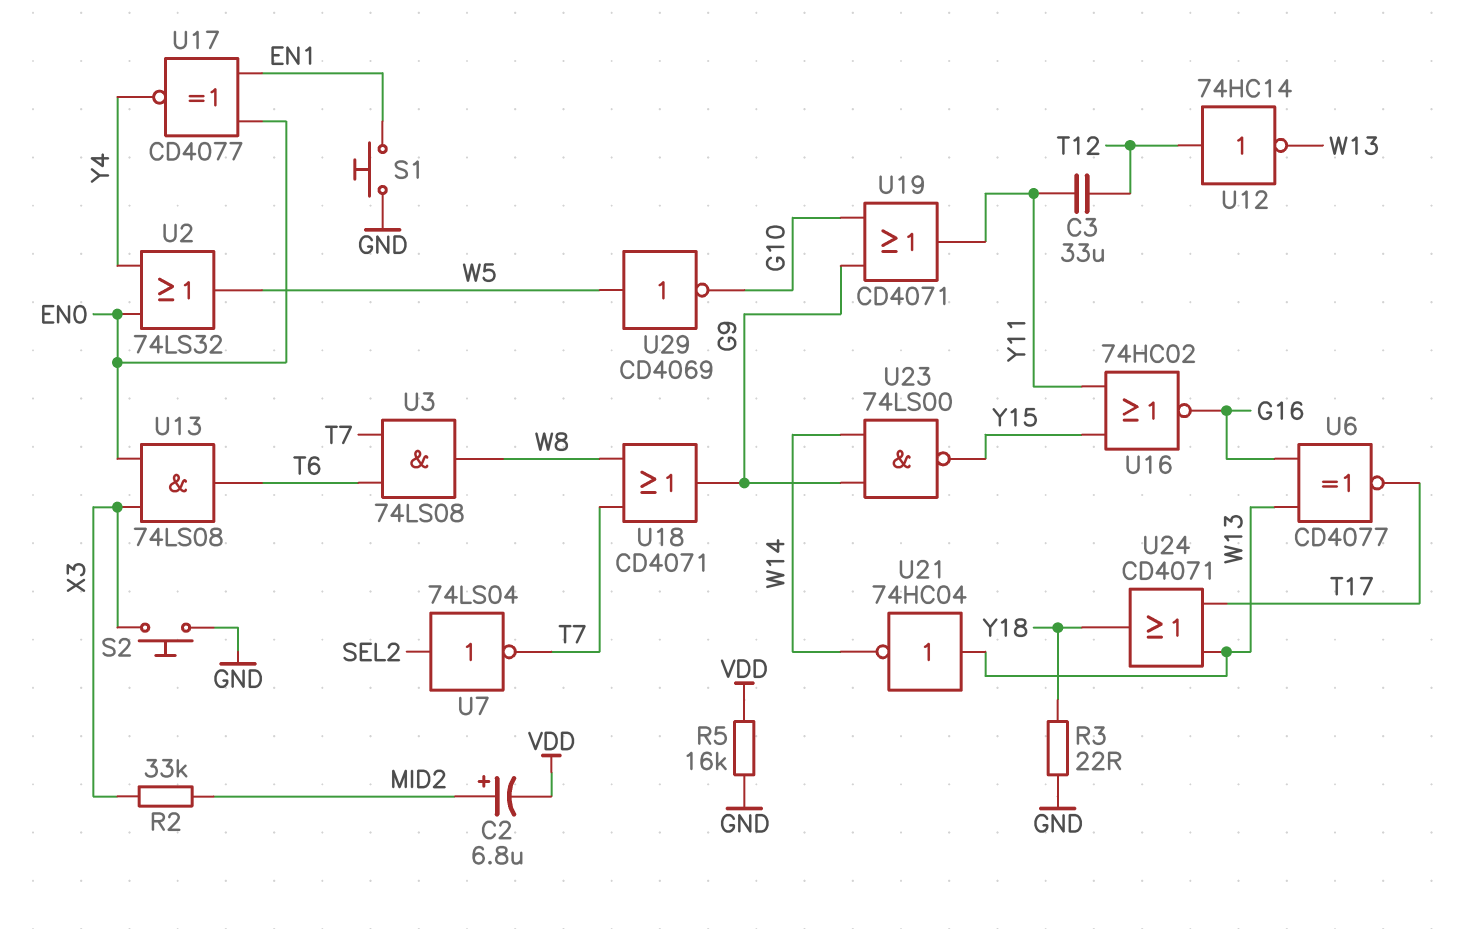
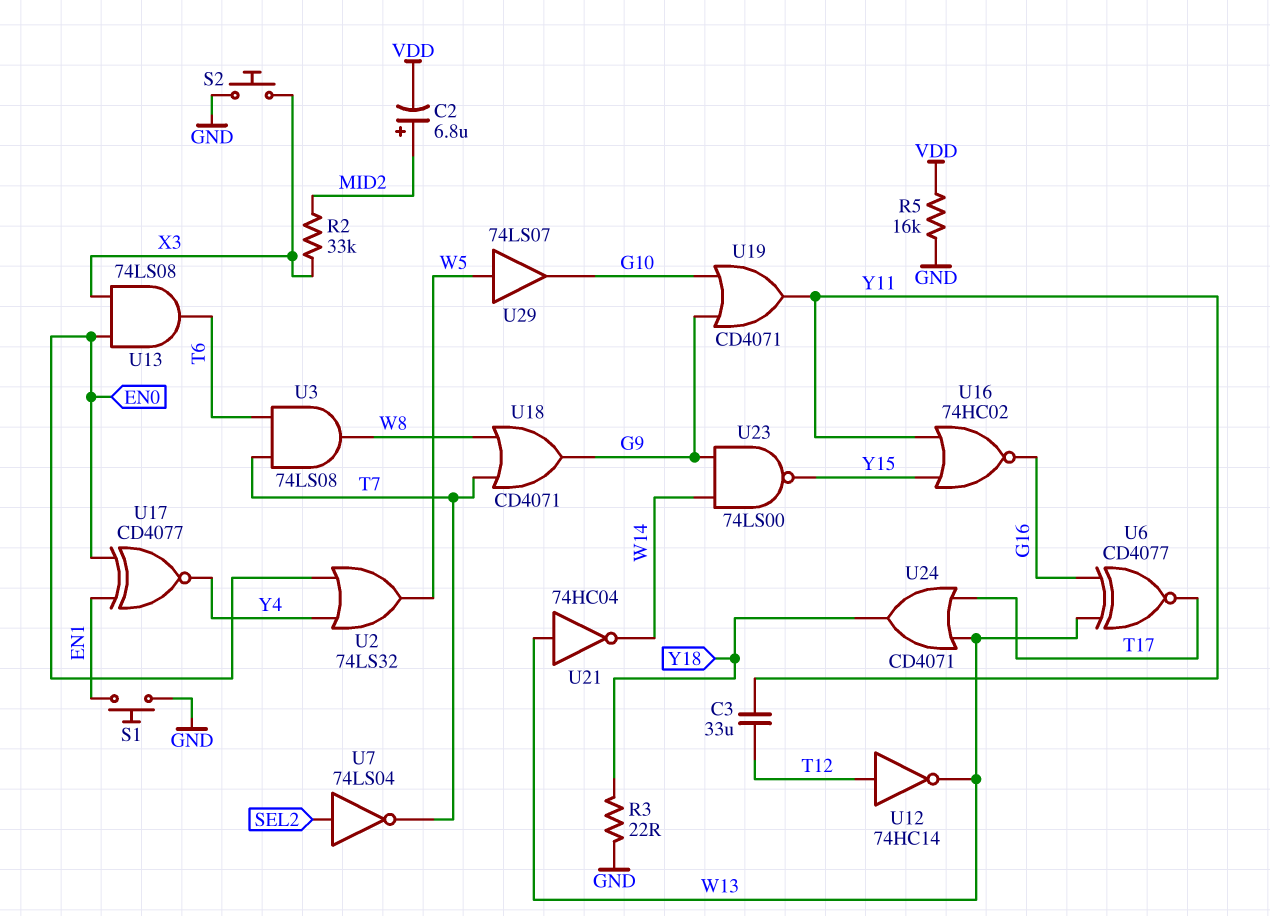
U29: NOT CD4069 (in W5, out G10) -> buffer 74LS07 (in W5, out G10)

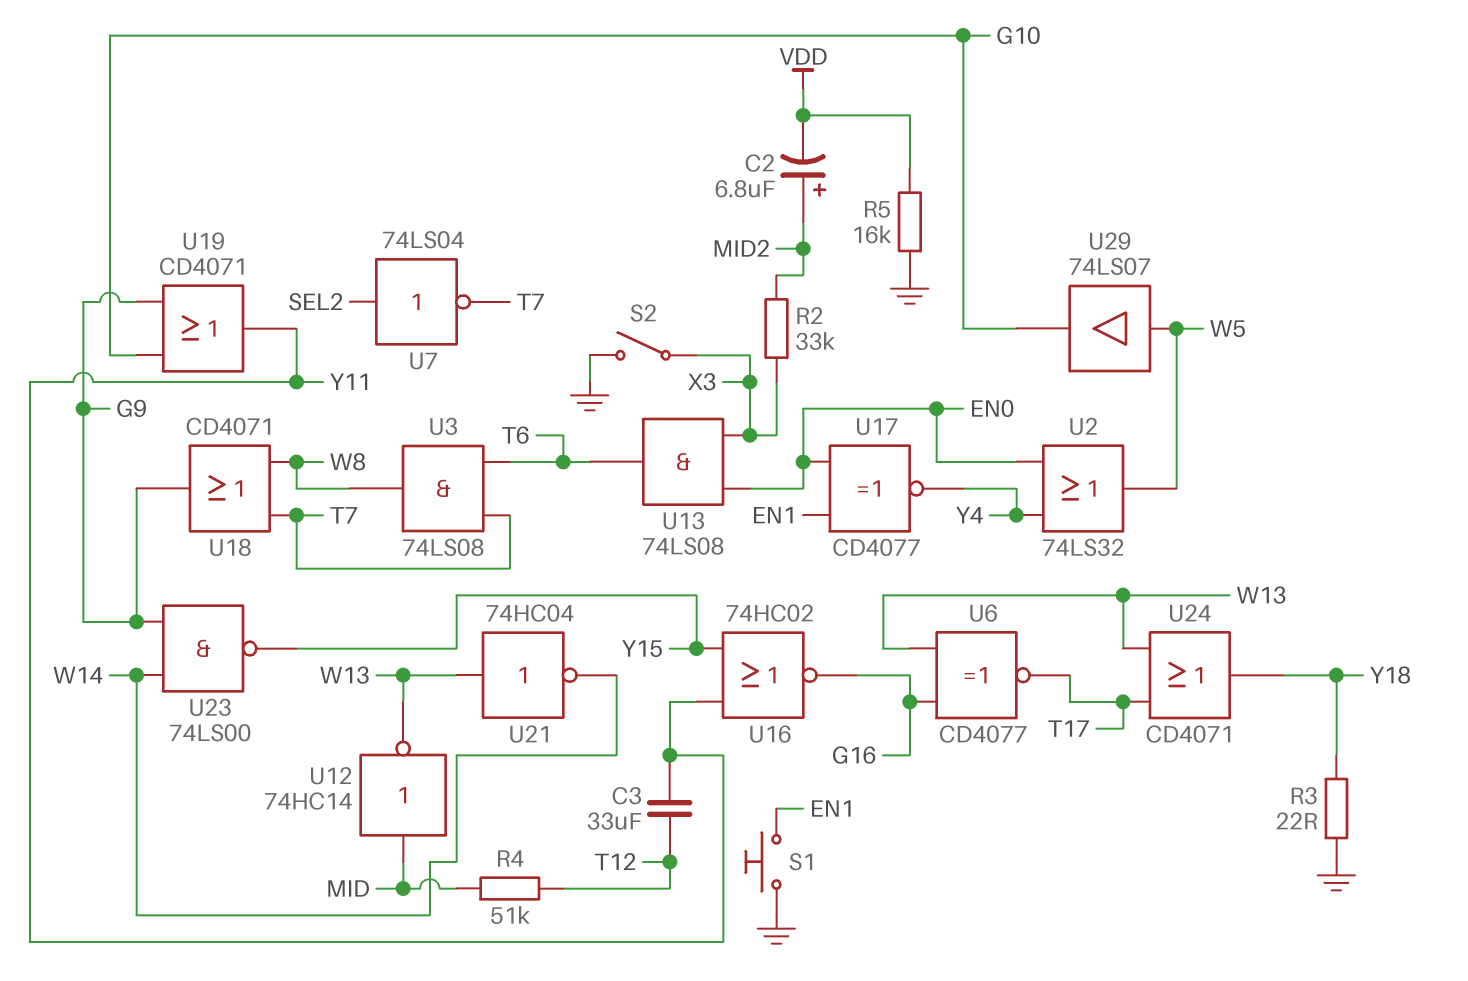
R4: none -> 51k (MID, T12)
S2: button (GND, X3) -> switch (GND, X3)
U12: NOT 74HC14 (in T12, out W13) -> NOT 74HC14 (in MID, out W13)

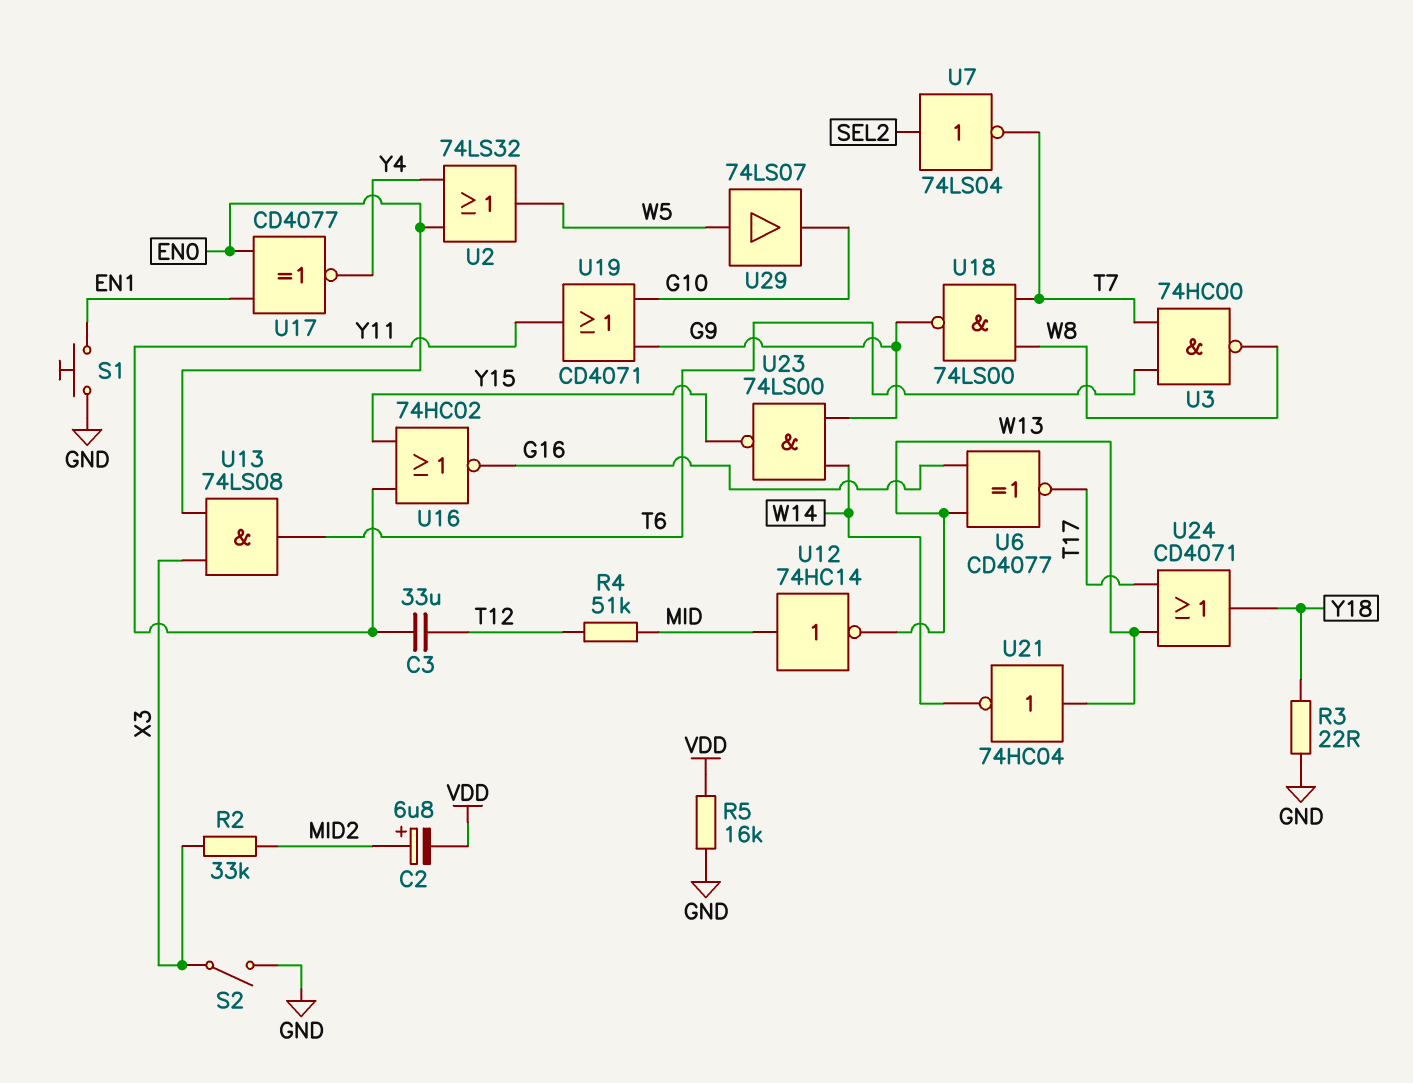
U3: AND 74LS08 (in T6, in T7, out W8) -> NAND 74HC00 (in T6, in T7, out W8)
U18: OR CD4071 (in T7, in W8, out G9) -> NAND 74LS00 (in T7, in W8, out G9)

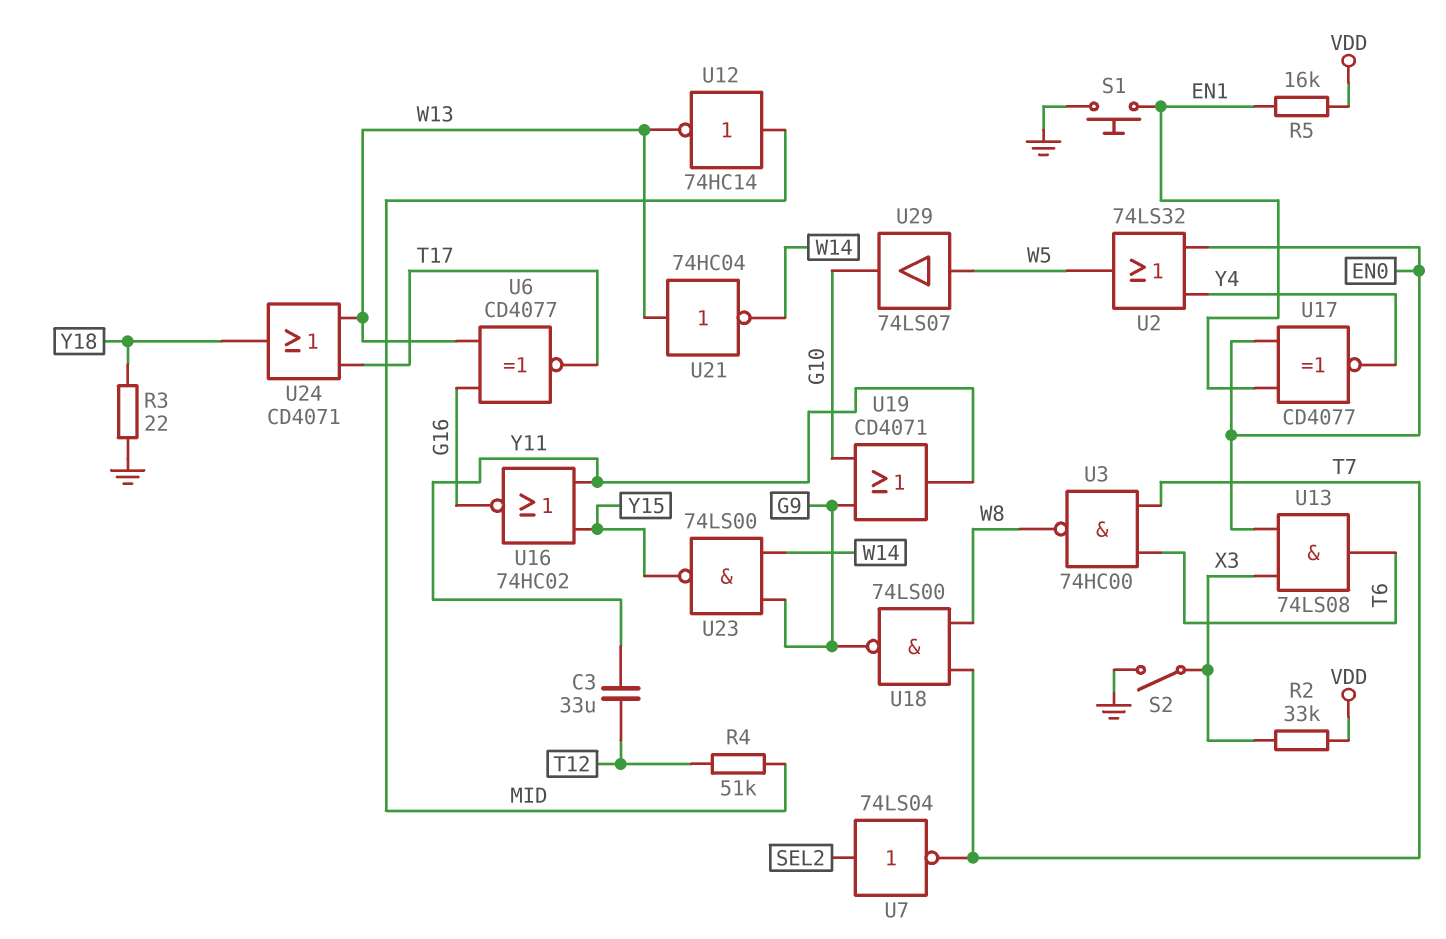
C2: 6.8uF (plus MID2, minus VDD) -> none
R2: 33k (MID2, X3) -> 33k (VDD, X3)
R5: 16k (GND, VDD) -> 16k (EN1, VDD)

